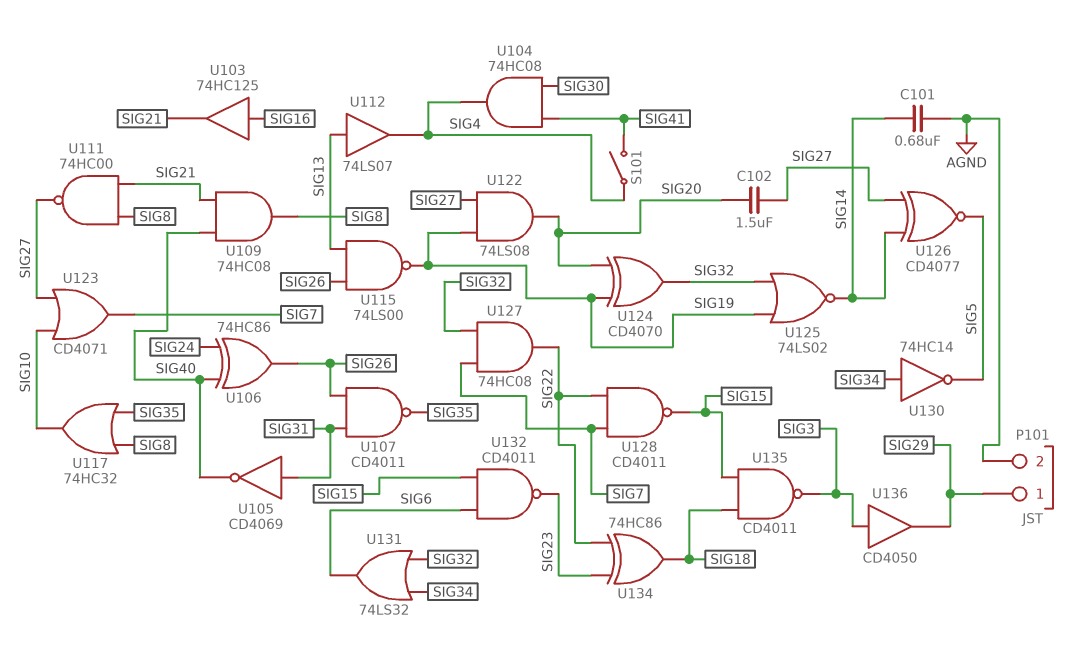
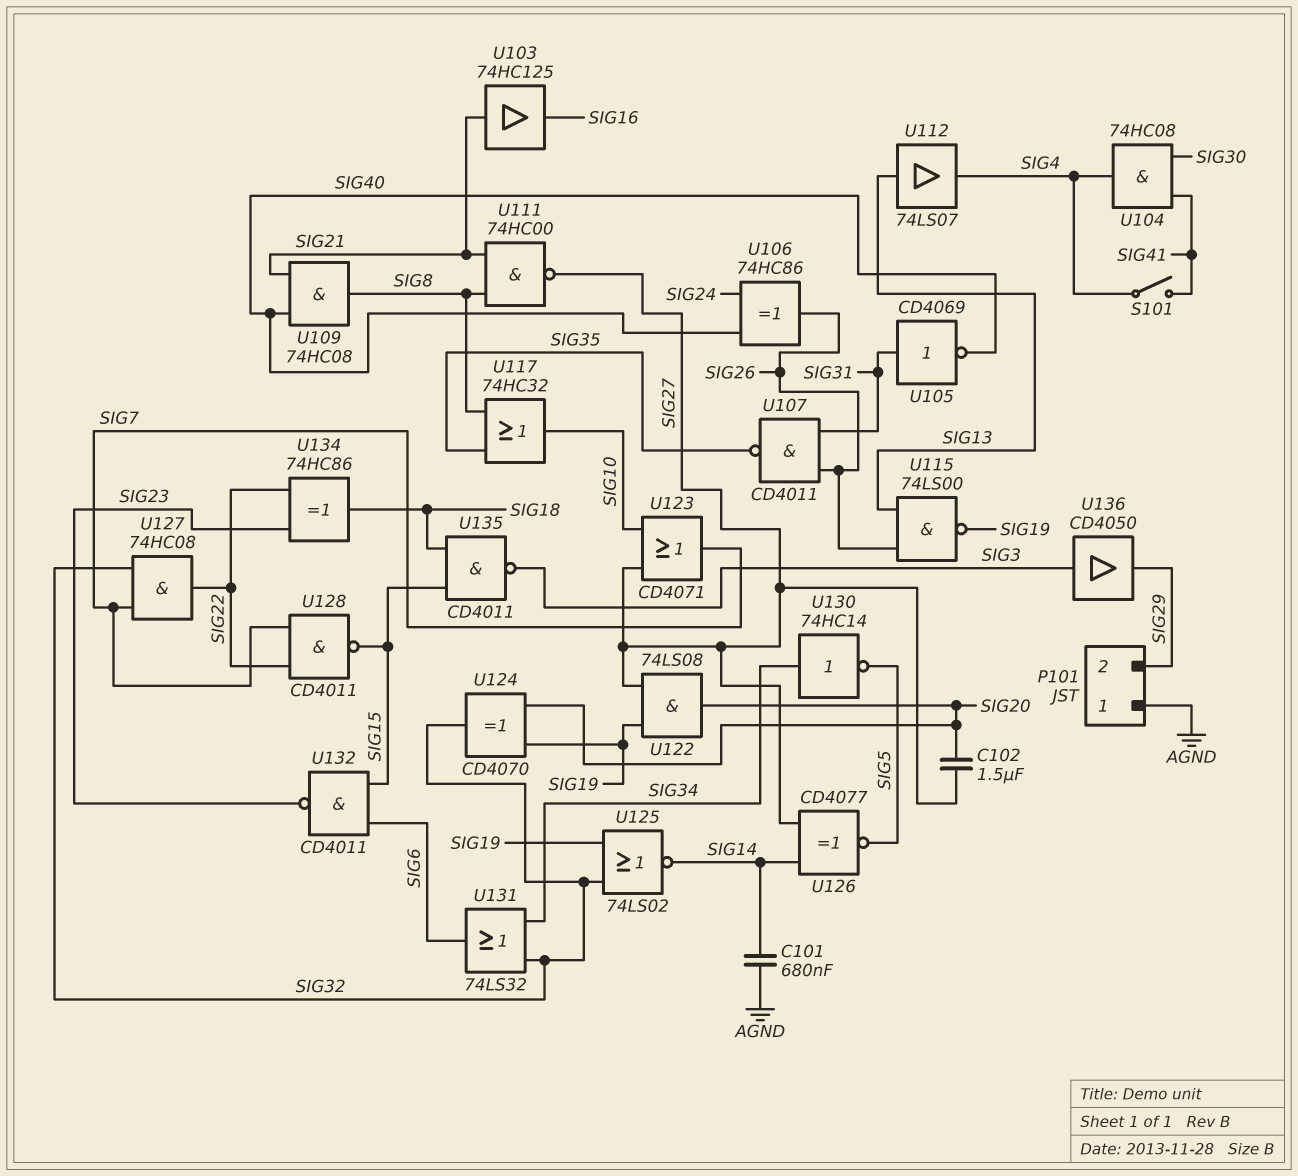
P101 pin 1: SIG29 -> AGND
P101 pin 2: AGND -> SIG29
U103: buffer 74HC125 (in SIG16, out SIG21) -> buffer 74HC125 (in SIG21, out SIG16)

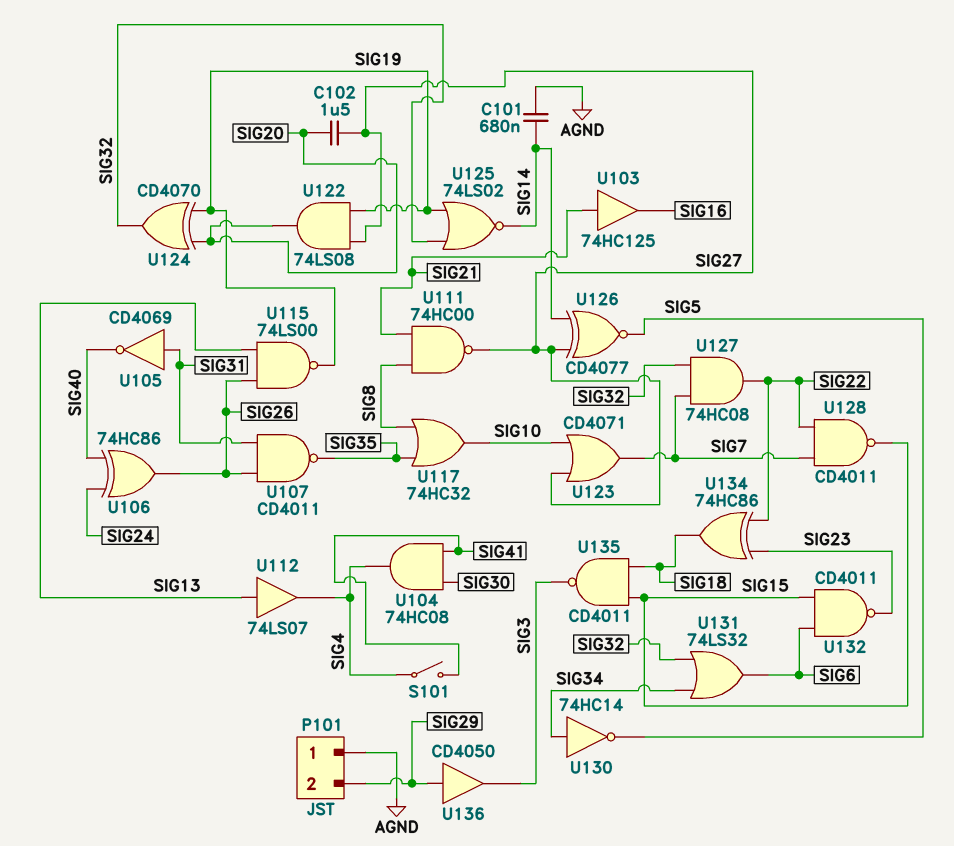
U109: AND 74HC08 (in SIG21, in SIG40, out SIG8) -> none
U136: buffer CD4050 (in SIG3, out SIG29) -> buffer CD4050 (in SIG29, out SIG3)

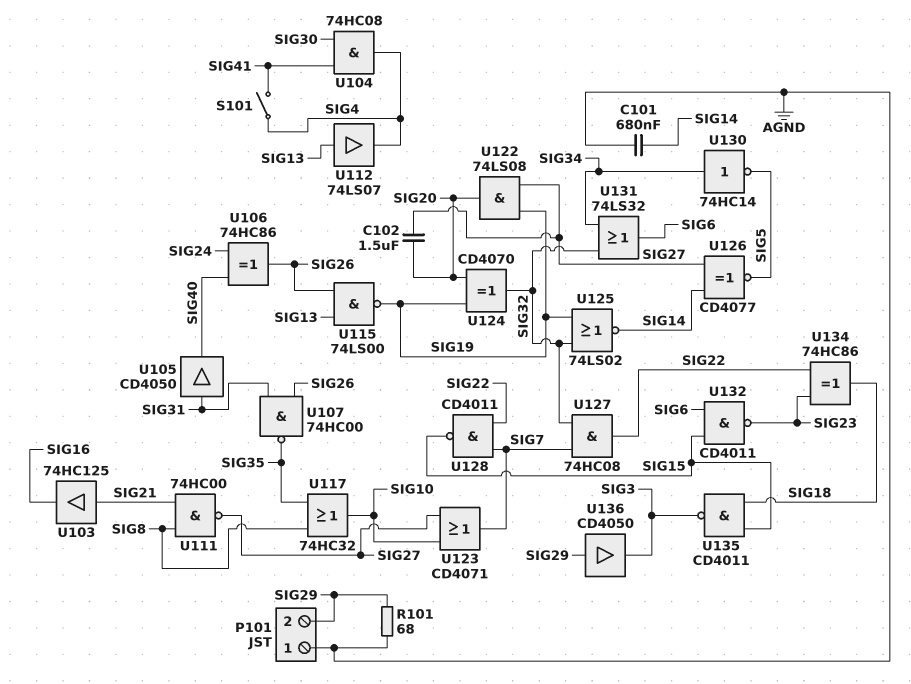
R101: none -> 68 (AGND, SIG29)
U105: NOT CD4069 (in SIG31, out SIG40) -> buffer CD4050 (in SIG31, out SIG40)
U107: NAND CD4011 (in SIG26, in SIG31, out SIG35) -> NAND 74HC00 (in SIG26, in SIG31, out SIG35)

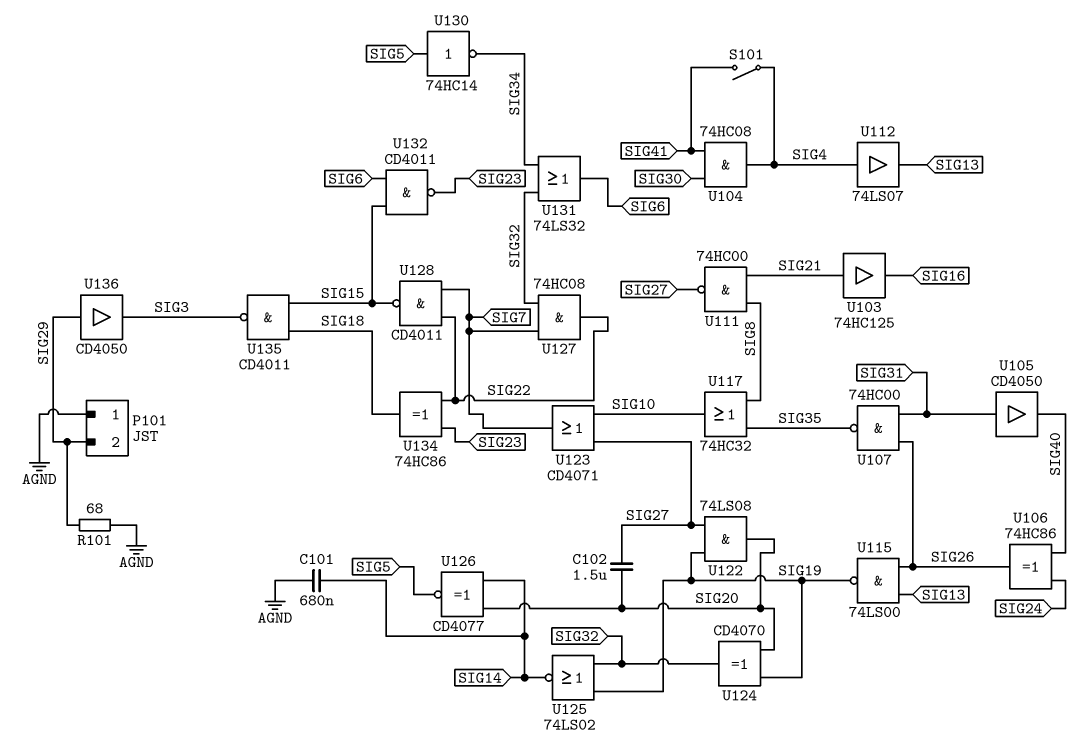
U112: buffer 74LS07 (in SIG13, out SIG4) -> buffer 74LS07 (in SIG4, out SIG13)
U126: XNOR CD4077 (in SIG14, in SIG27, out SIG5) -> XNOR CD4077 (in SIG14, in SIG20, out SIG5)
U130: NOT 74HC14 (in SIG34, out SIG5) -> NOT 74HC14 (in SIG5, out SIG34)

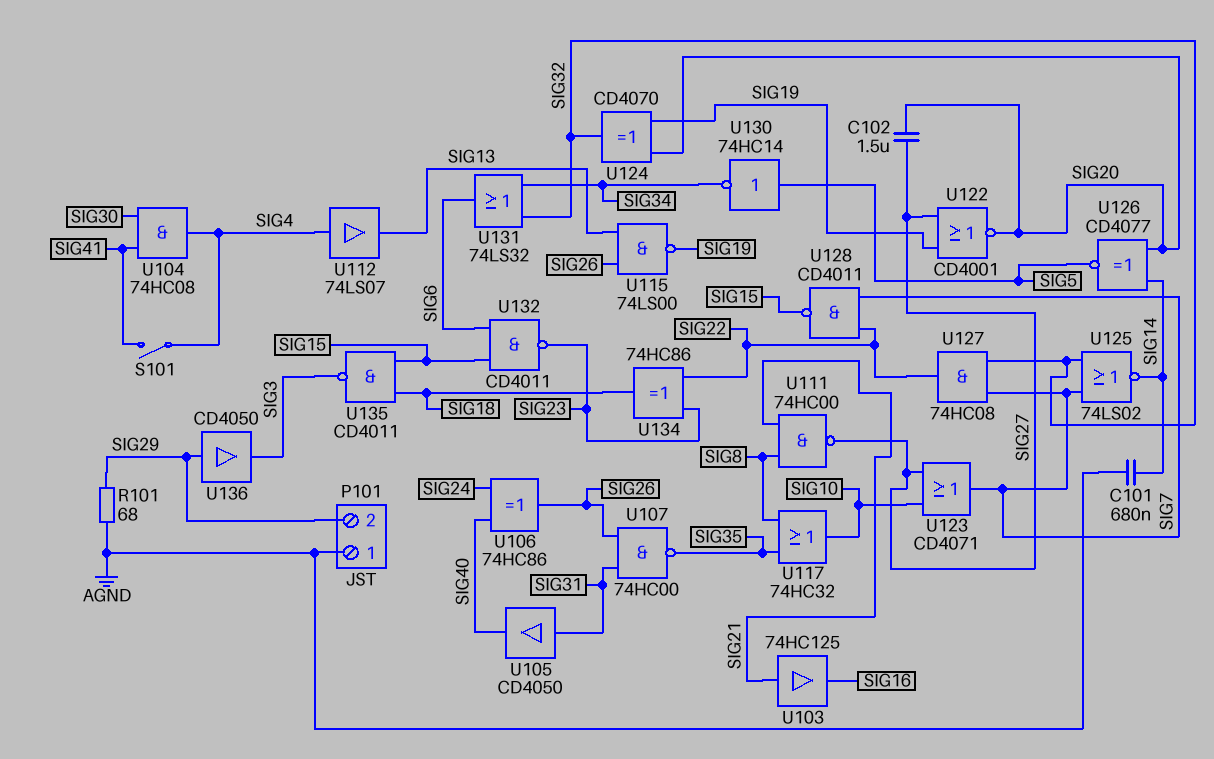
U122: AND 74LS08 (in SIG19, in SIG27, out SIG20) -> NOR CD4001 (in SIG19, in SIG27, out SIG20)
U125: NOR 74LS02 (in SIG19, in SIG32, out SIG14) -> NOR 74LS02 (in SIG7, in SIG32, out SIG14)

